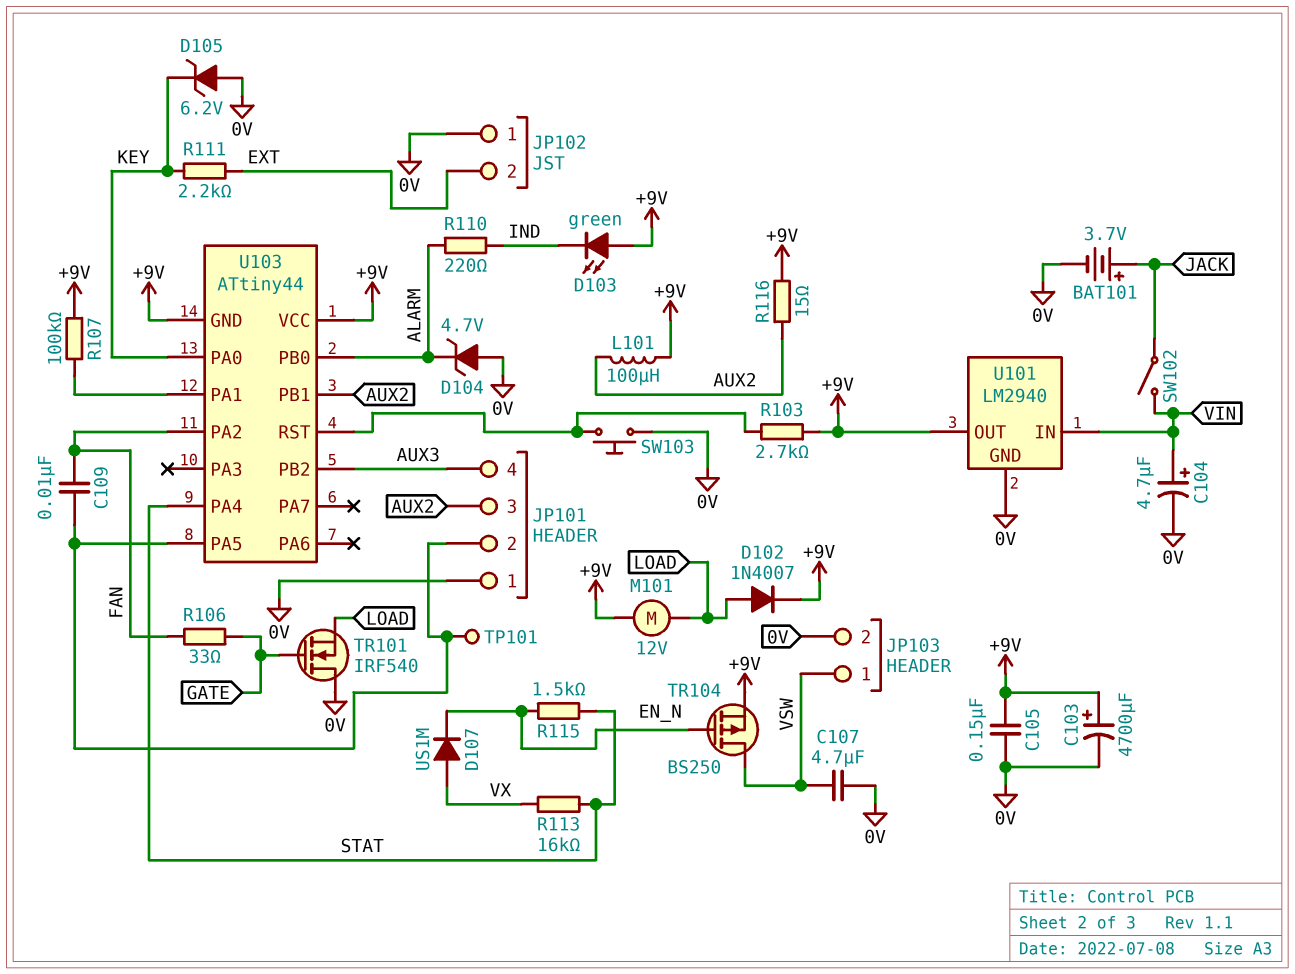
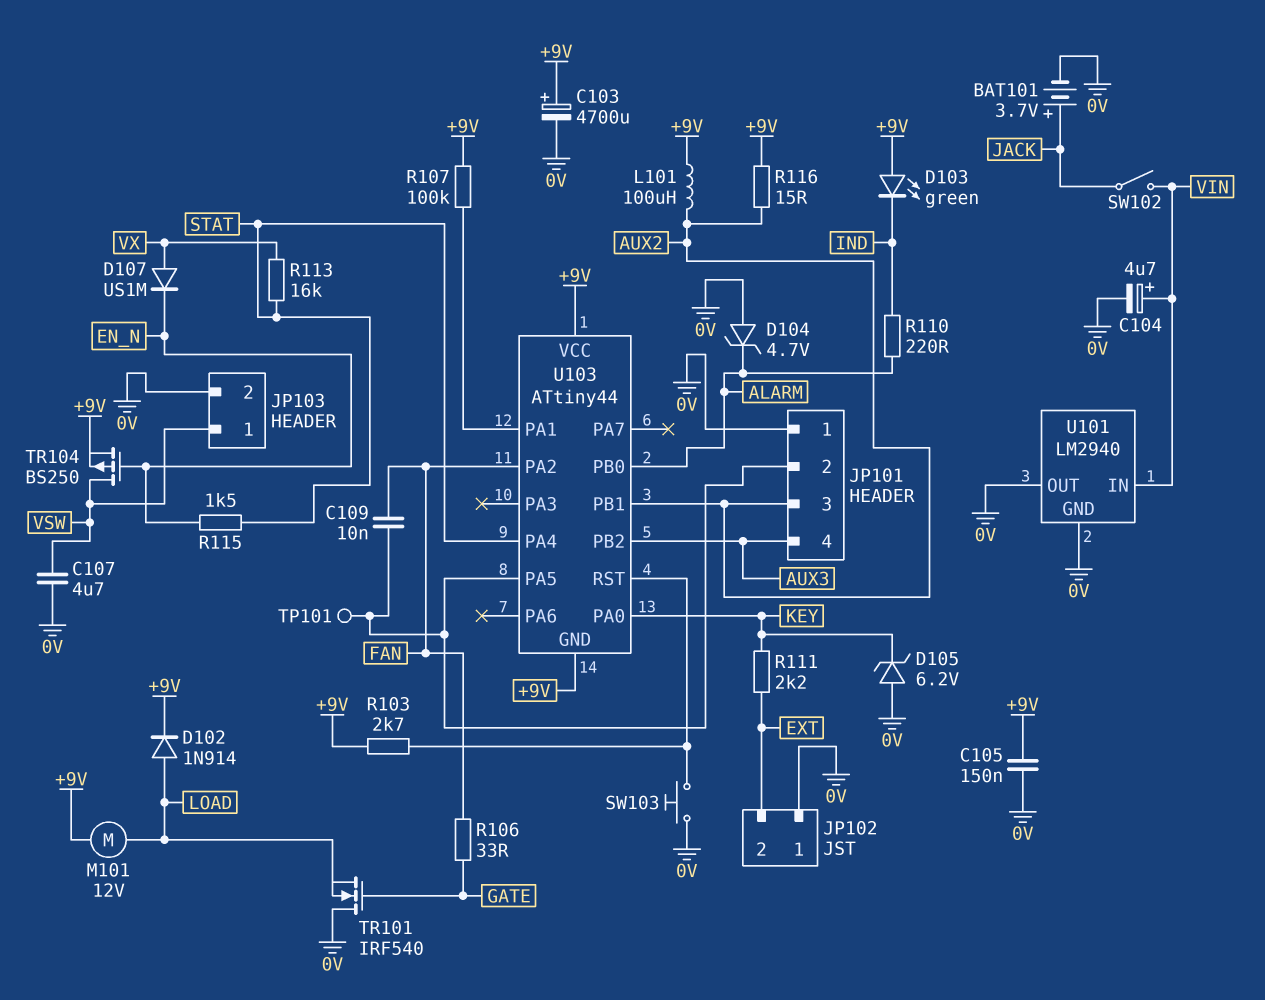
D102: diode 1N4007 (A LOAD, K +9V) -> diode 1N914 (A LOAD, K +9V)
U101 pin OUT: +9V -> 0V

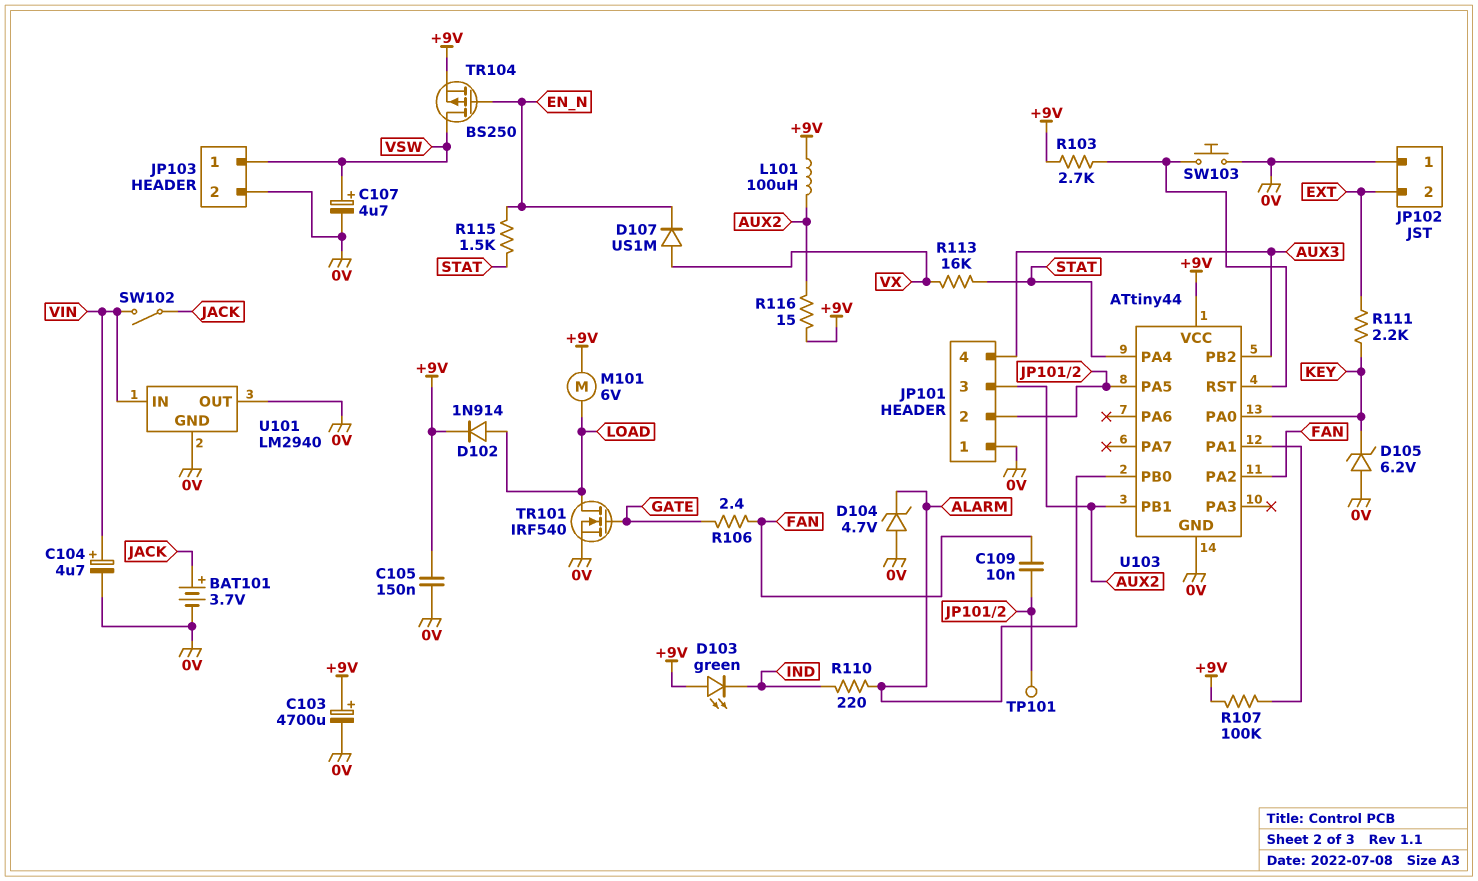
C107: 4.7uF (0V, VSW) -> 4.7uF (plus VSW, minus 0V)
M101: motor 12V (+9V, LOAD) -> motor 6V (+9V, LOAD)
R106: 33 (FAN, GATE) -> 2.4 (FAN, GATE)
TR101: NMOS IRF540 (G GATE, D 0V, S LOAD) -> NMOS IRF540 (G GATE, D LOAD, S 0V)
U103 pin GND: +9V -> 0V

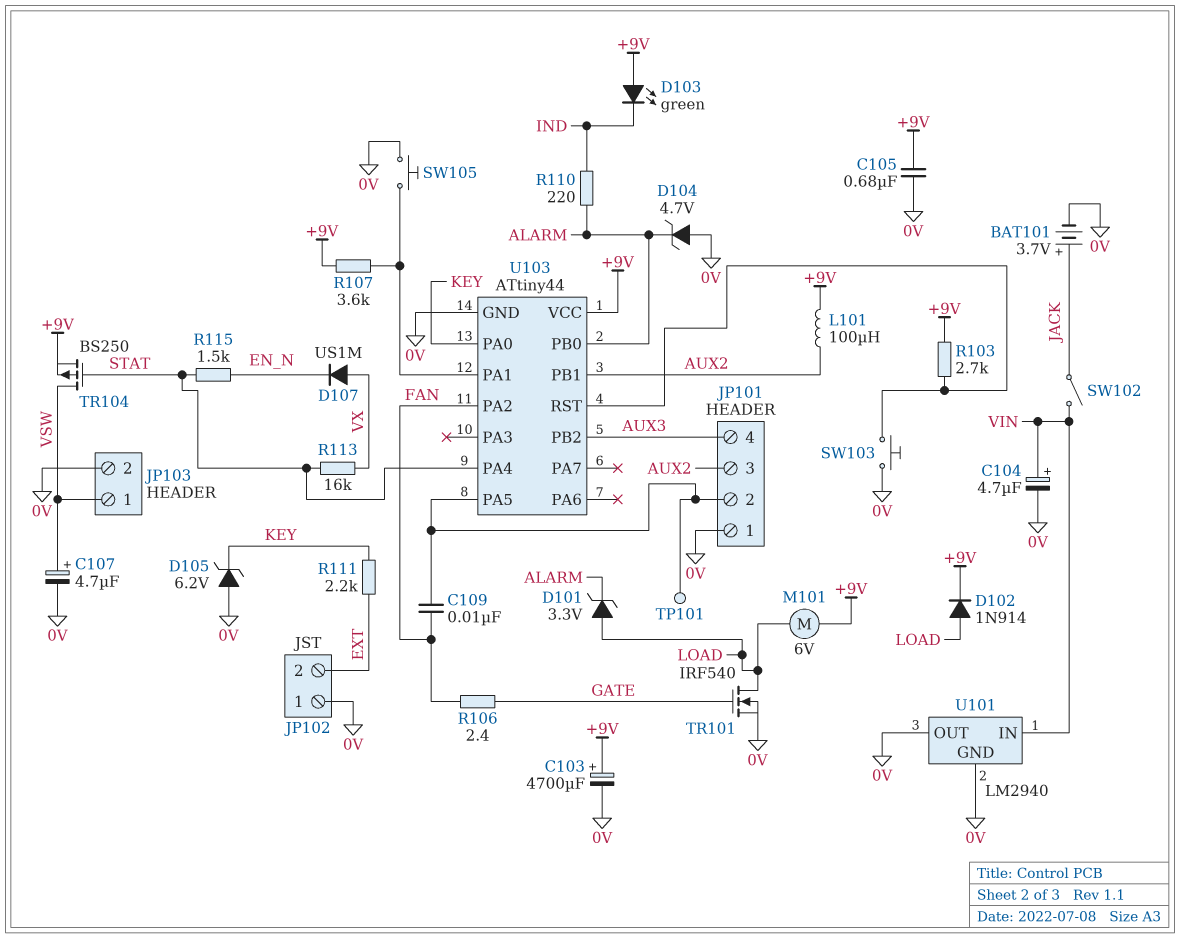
C105: 150nF (+9V, 0V) -> 680nF (+9V, 0V)
D101: none -> zener 3.3V (A LOAD, K ALARM)
R107: 100k (+9V, U103/PA1) -> 3.6k (+9V, U103/PA1)
R116: 15 (+9V, AUX2) -> none
SW105: none -> button (0V, U103/PA1)
TR104: PMOS BS250 (G EN_N, D VSW, S +9V) -> PMOS BS250 (G STAT, D VSW, S +9V)

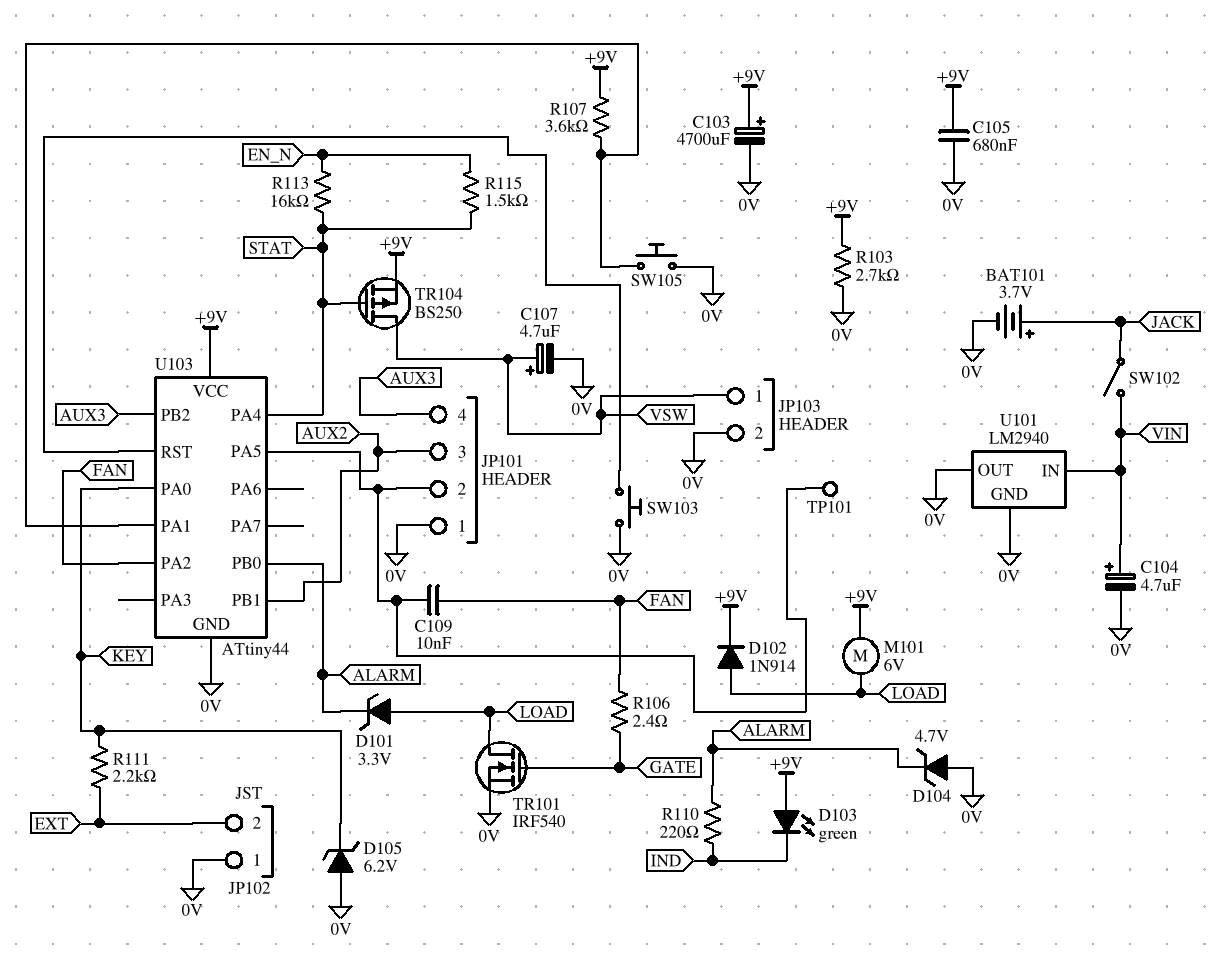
D107: diode US1M (A VX, K EN_N) -> none
L101: 100uH (+9V, AUX2) -> none
R103: 2.7k (+9V, U103/RST) -> 2.7k (+9V, 0V)
R113: 16k (STAT, VX) -> 16k (EN_N, STAT)

